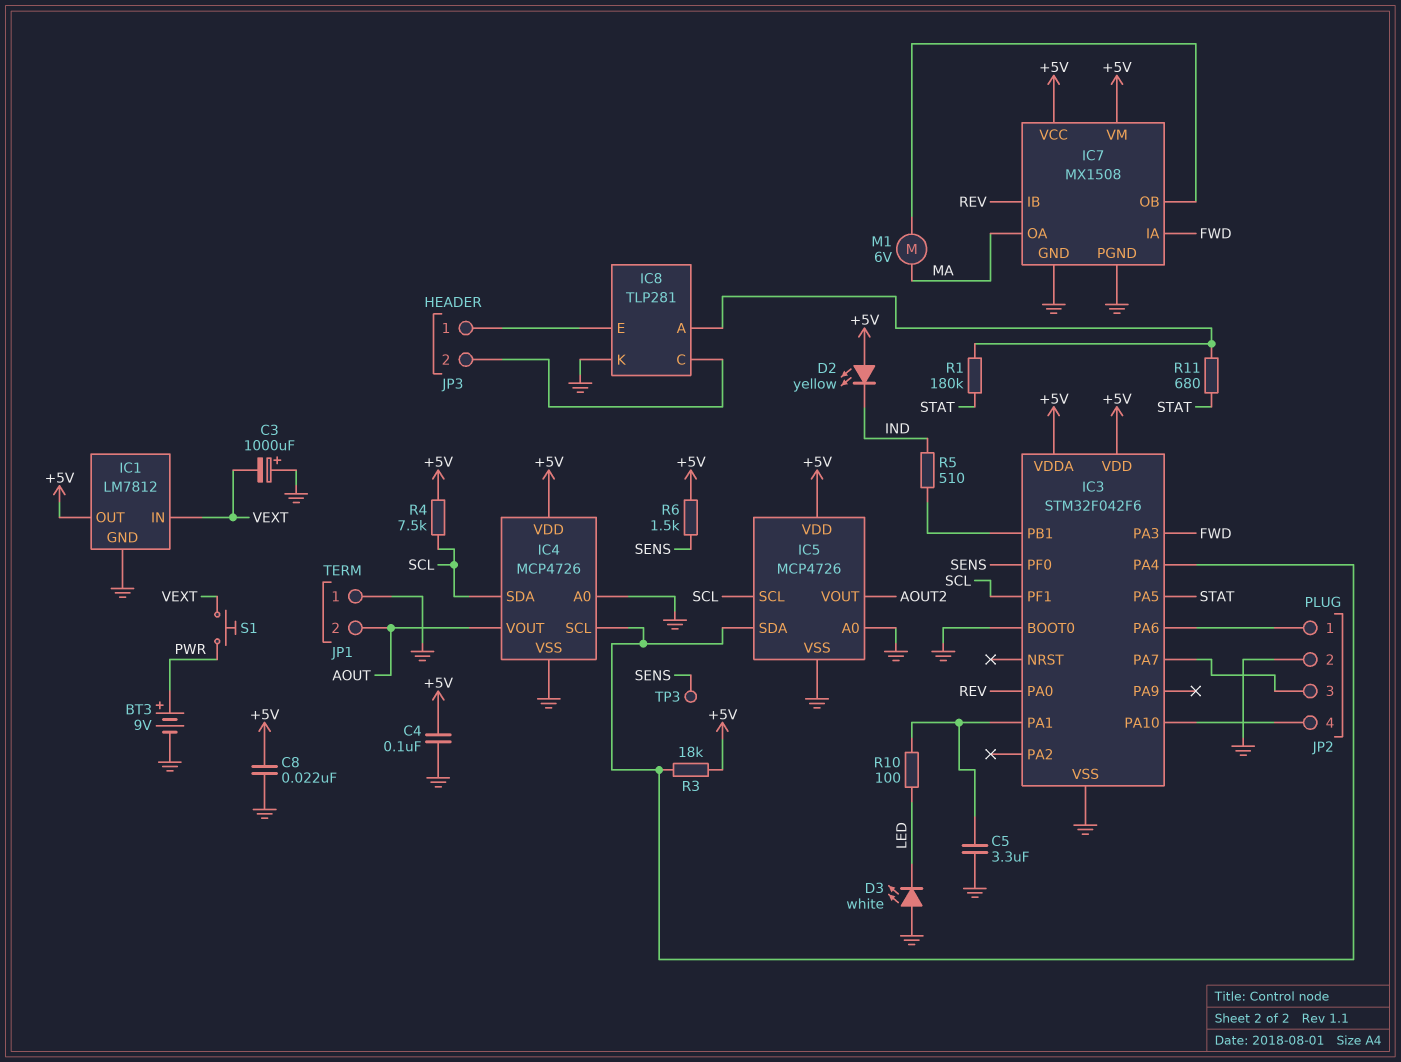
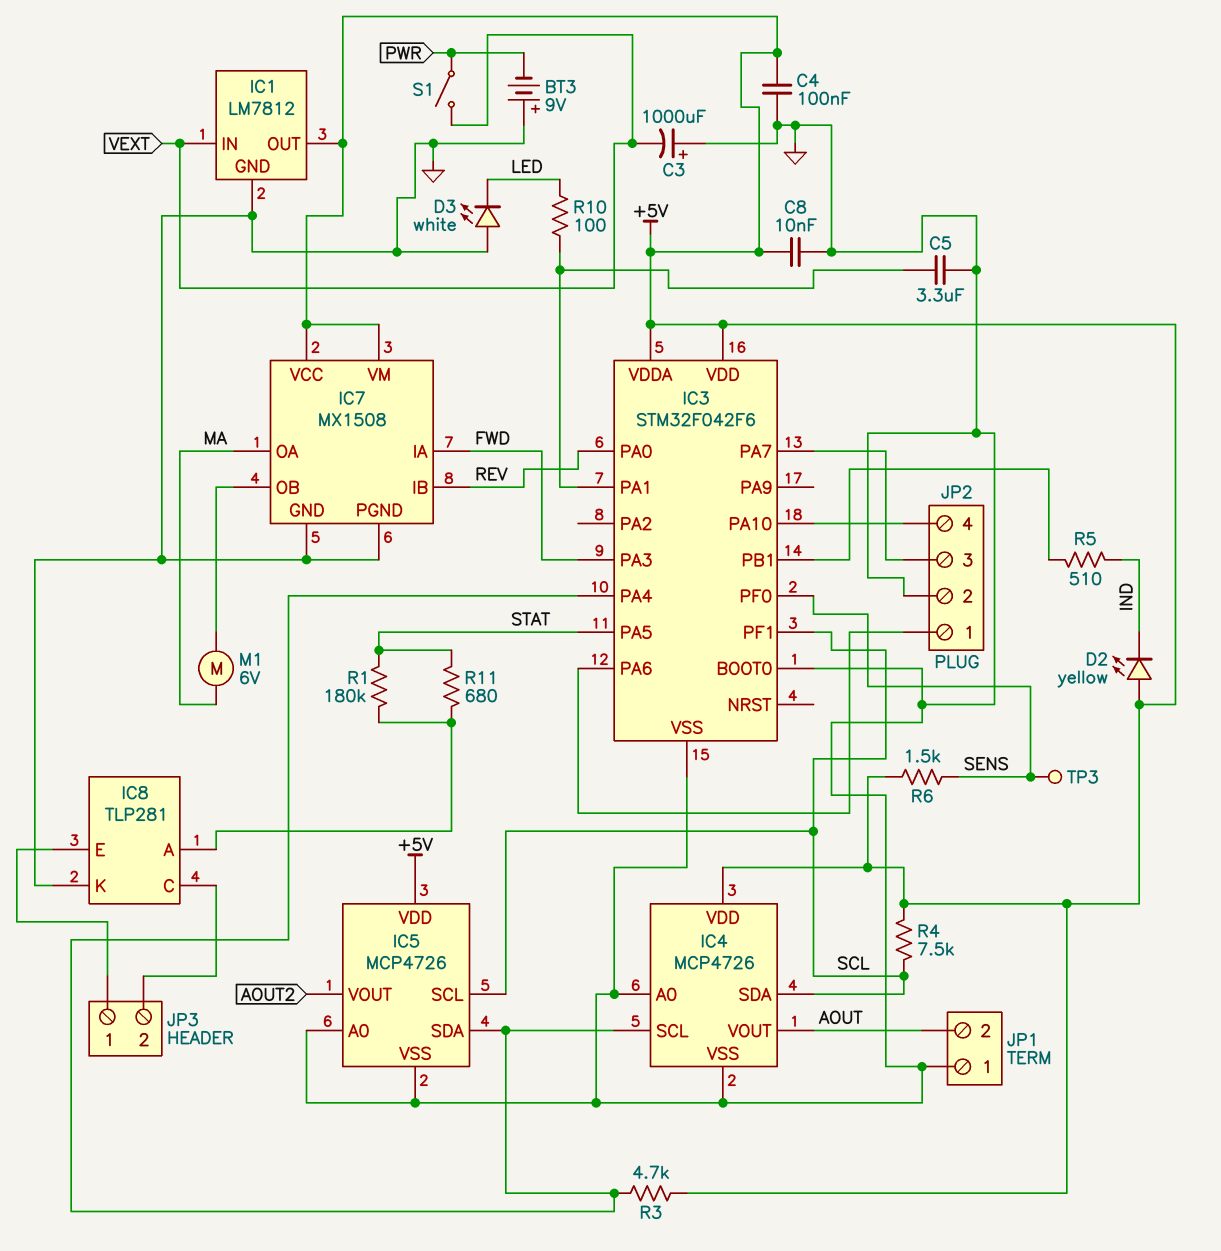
BT3: 9V (plus PWR, minus GND) -> 9V (plus GND, minus PWR)
C8: 22nF (+5V, GND) -> 10nF (+5V, GND)
R3: 18k (+5V, IC3/PA4) -> 4.7k (+5V, IC3/PA4)
S1: button (PWR, VEXT) -> switch (PWR, VEXT)

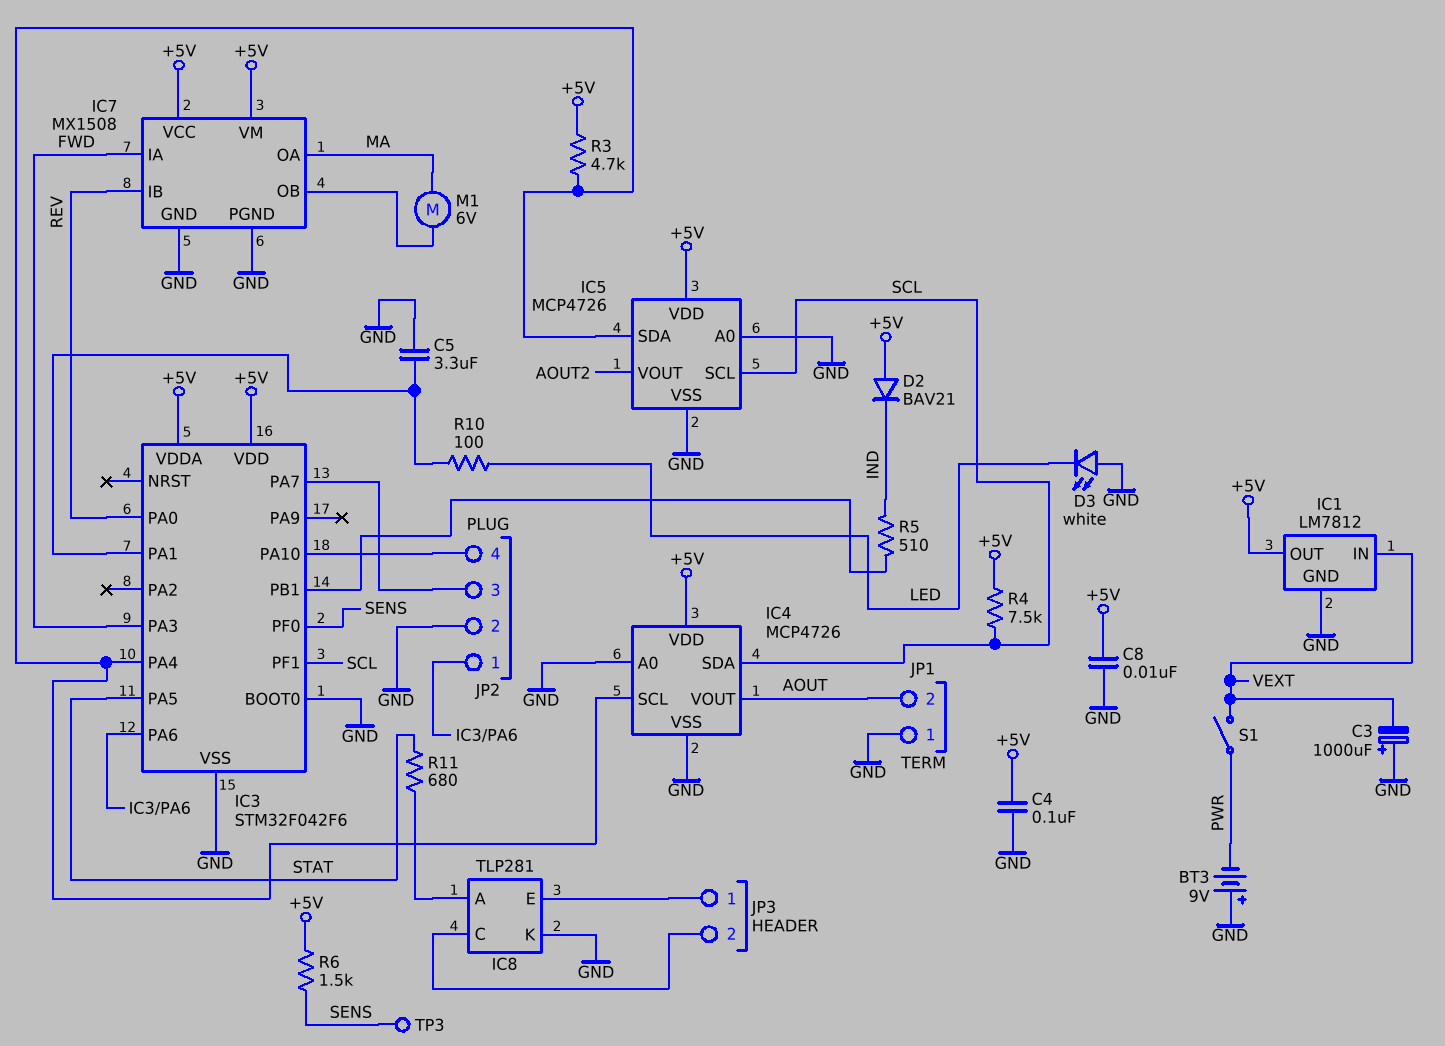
D2: LED yellow (A +5V, K IND) -> diode BAV21 (A +5V, K IND)
R1: 180k (IC8/A, STAT) -> none

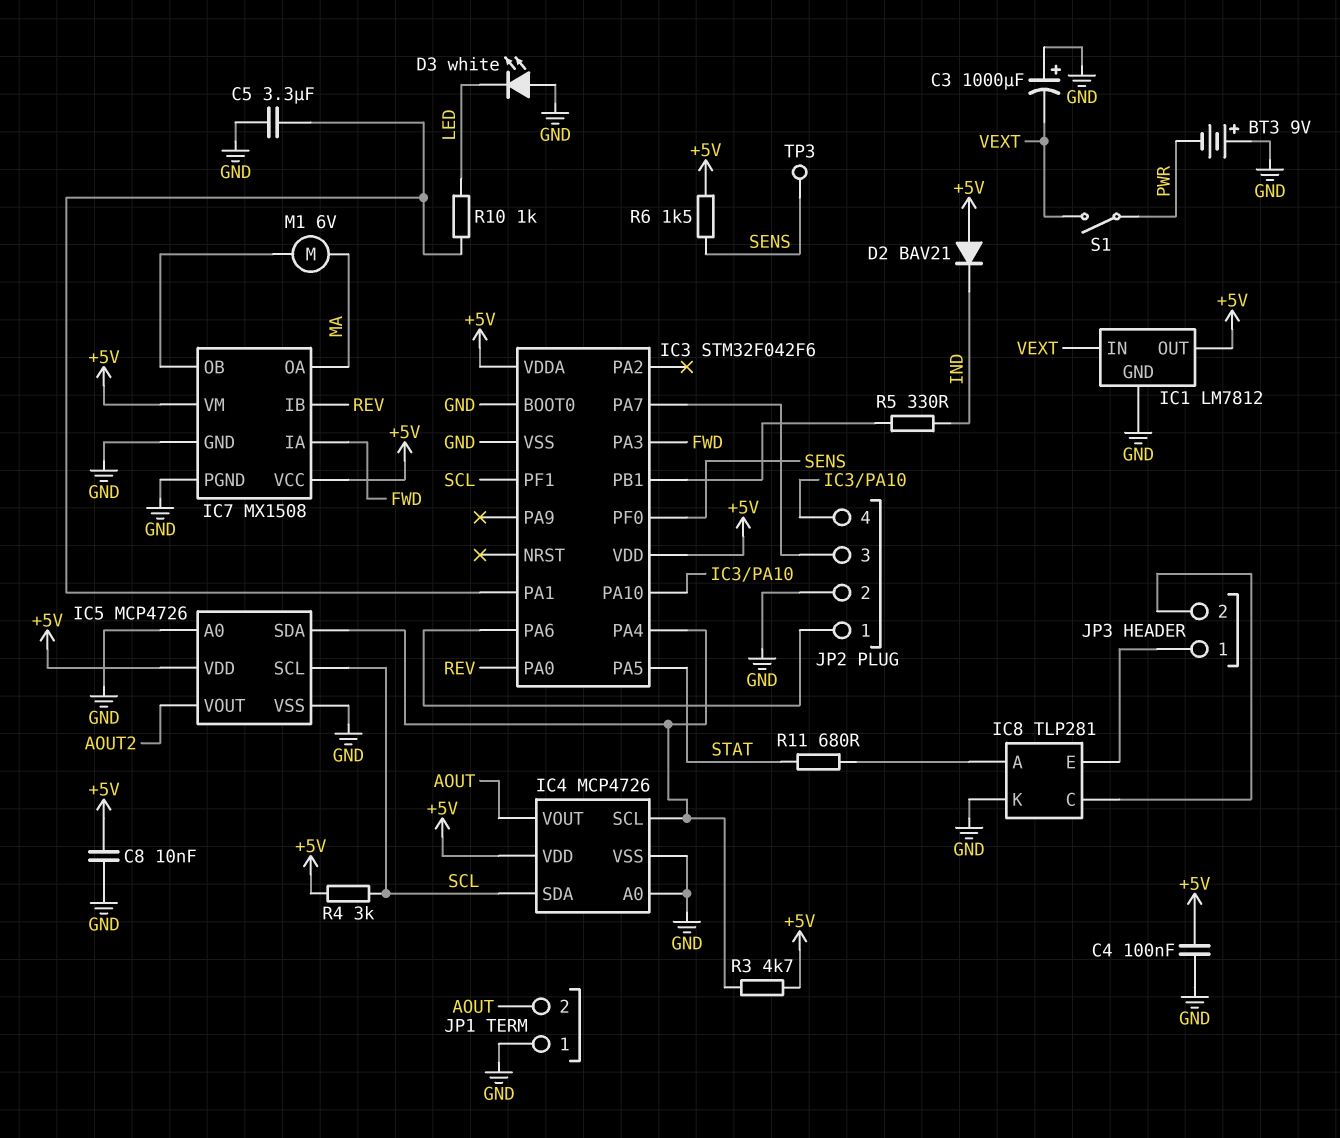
R4: 7.5k (+5V, SCL) -> 3k (+5V, SCL)
R5: 510 (IC3/PB1, IND) -> 330 (IC3/PB1, IND)
R10: 100 (IC3/PA1, LED) -> 1k (IC3/PA1, LED)

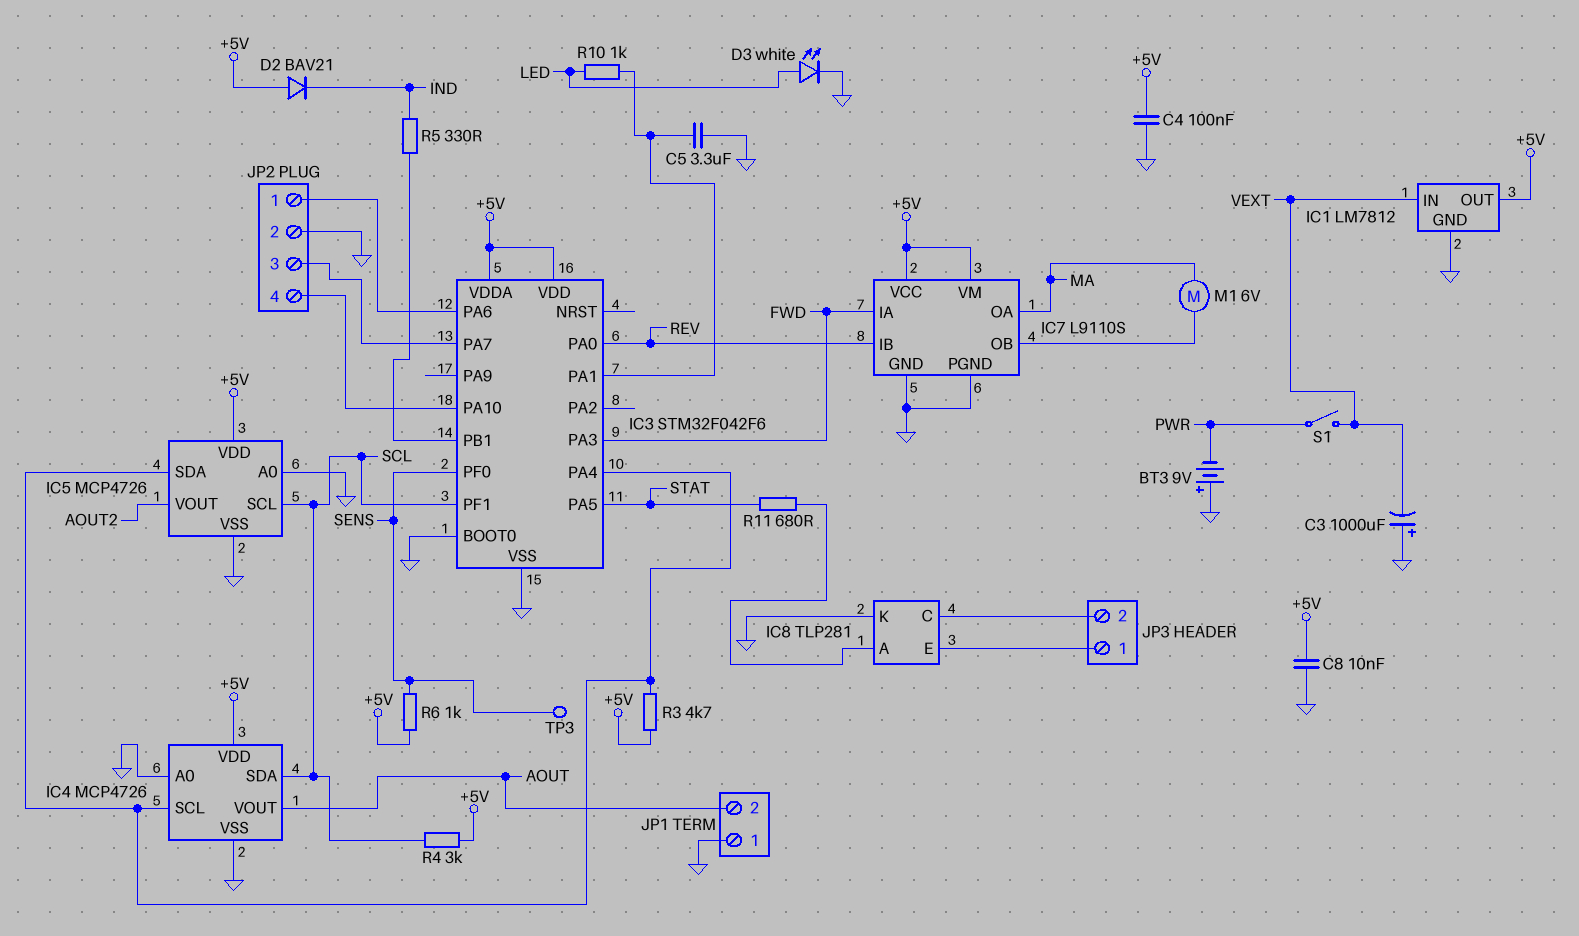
D3: LED white (A GND, K LED) -> LED white (A LED, K GND)
IC7: MX1508 -> L9110S
R6: 1.5k (+5V, SENS) -> 1k (+5V, SENS)

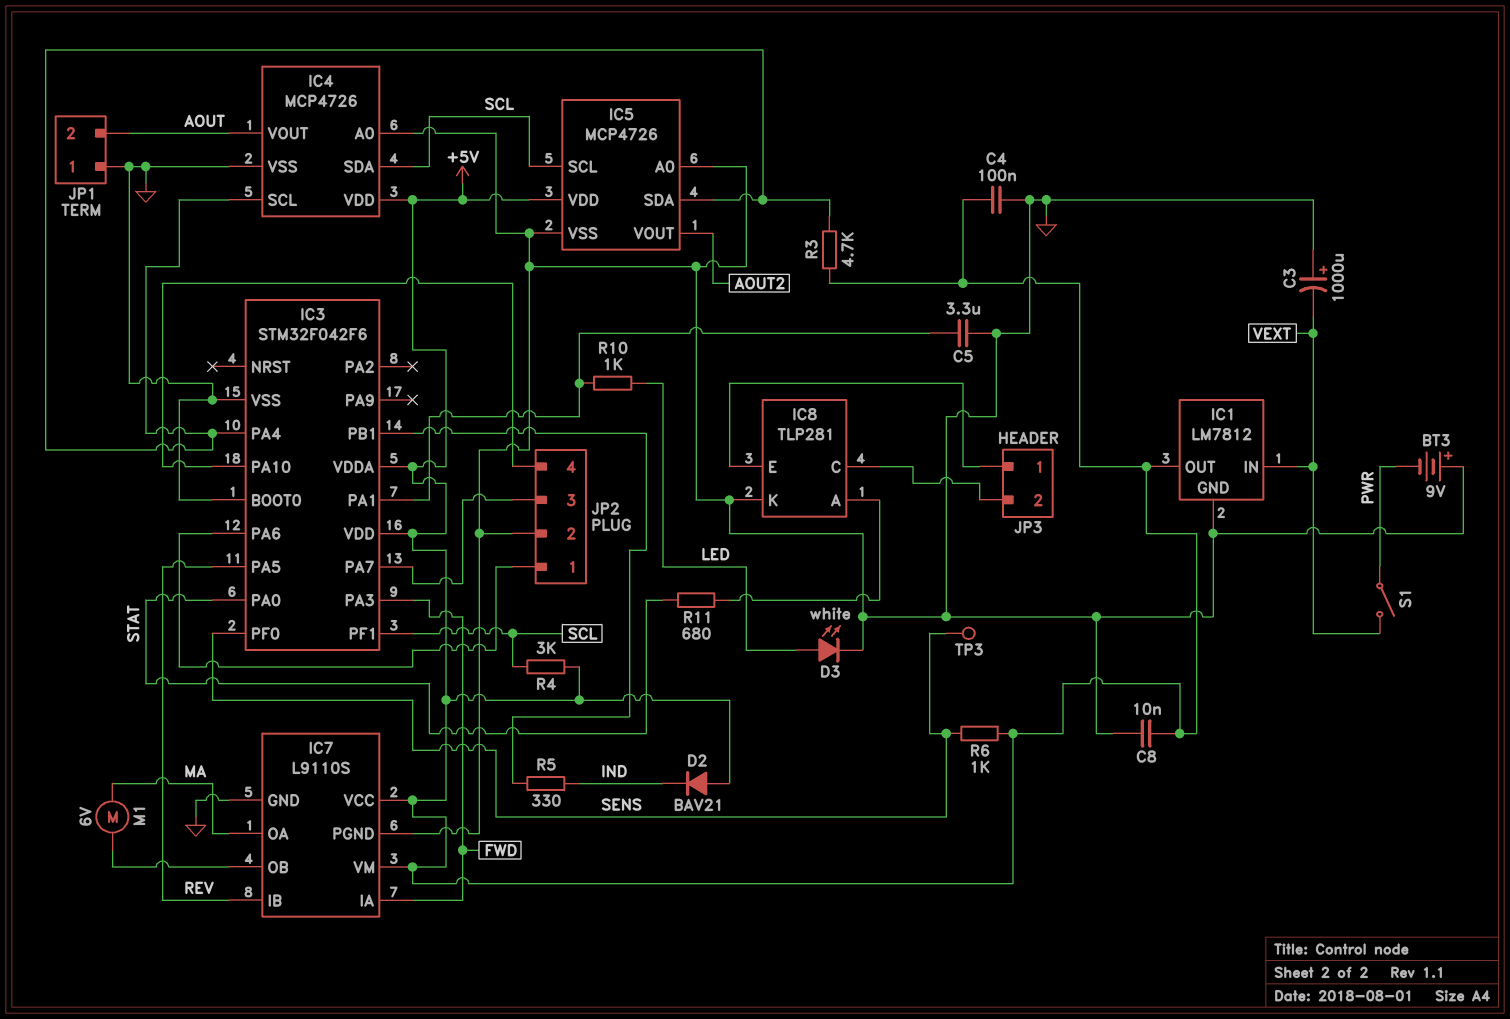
IC3 pin PA0: REV -> STAT
IC3 pin PA5: STAT -> REV

